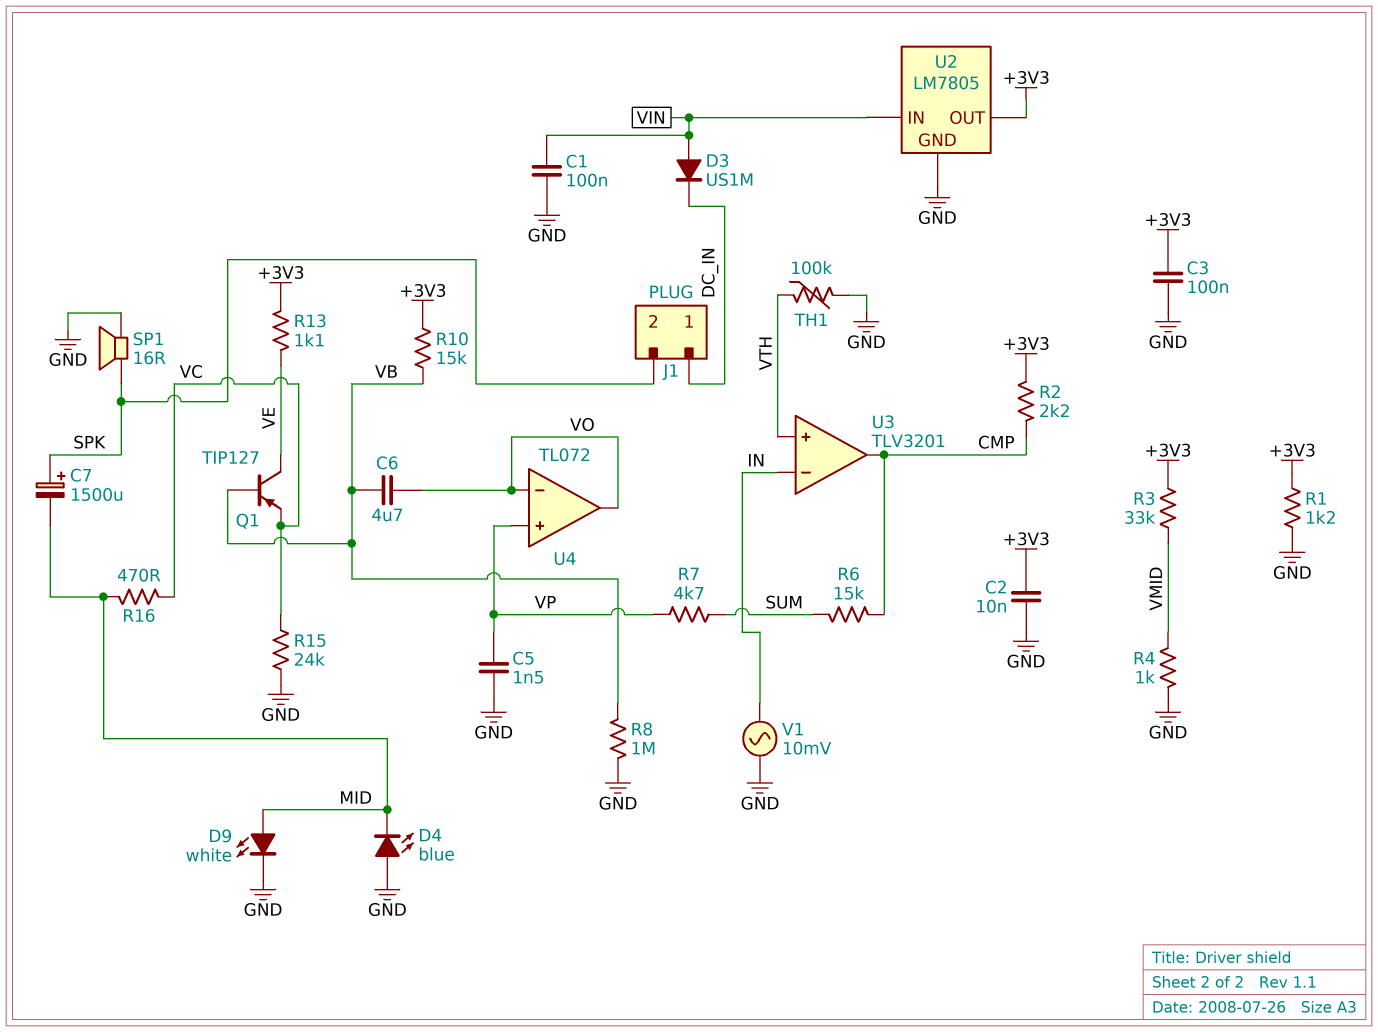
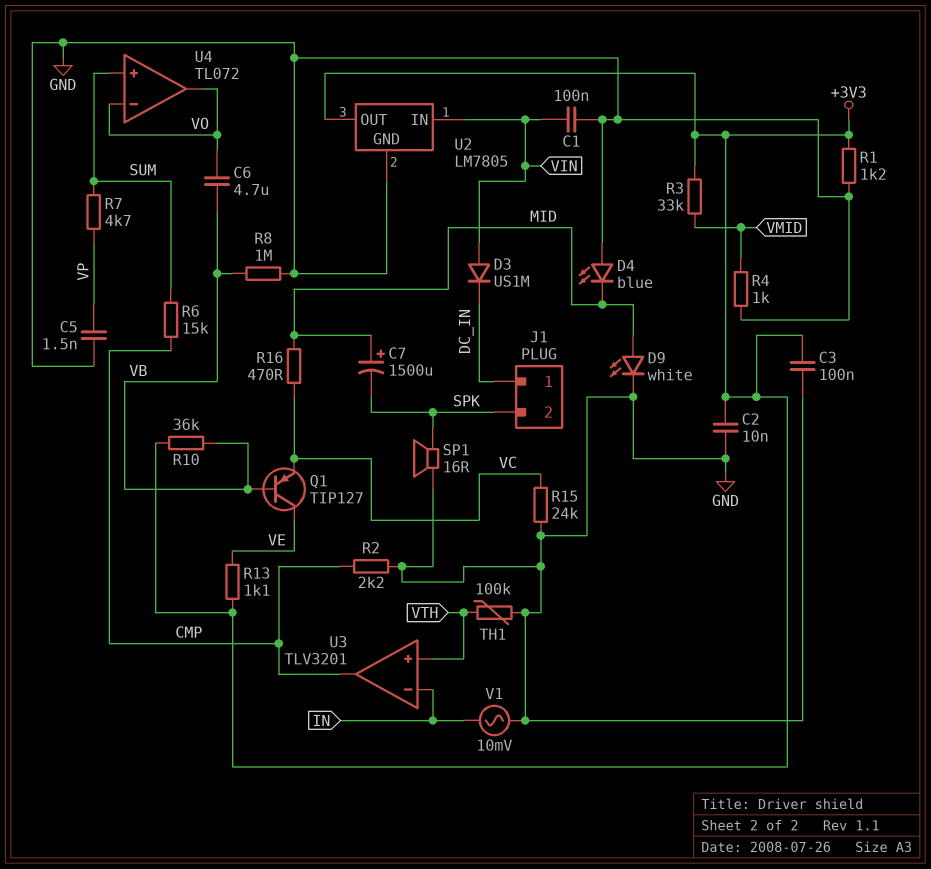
C7: 1500uF (plus SPK, minus MID) -> 1500uF (plus MID, minus SPK)
R2: 2.2k (+3V3, CMP) -> 2.2k (CMP, GND)
R10: 15k (+3V3, VB) -> 36k (+3V3, VB)
U4 pin in+: VP -> SUM

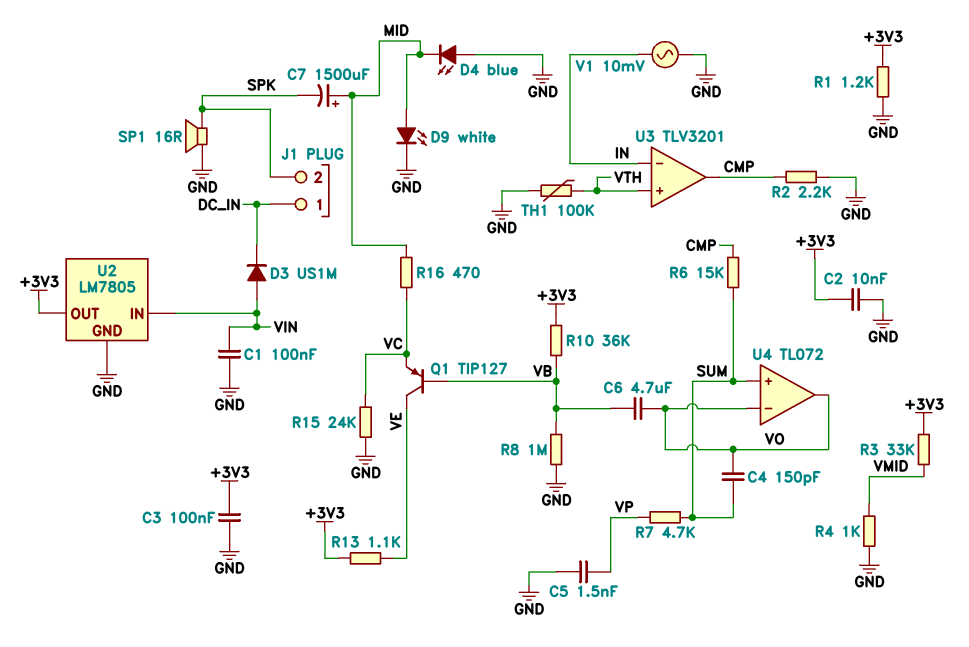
C4: none -> 150pF (SUM, VO)

